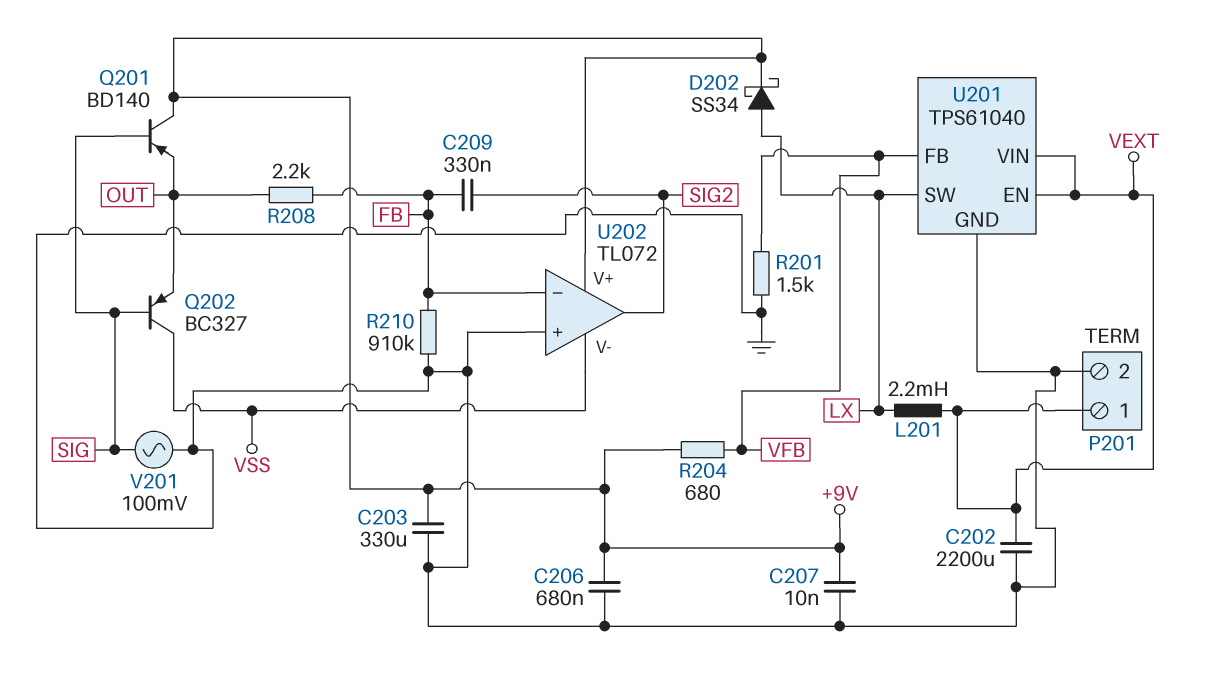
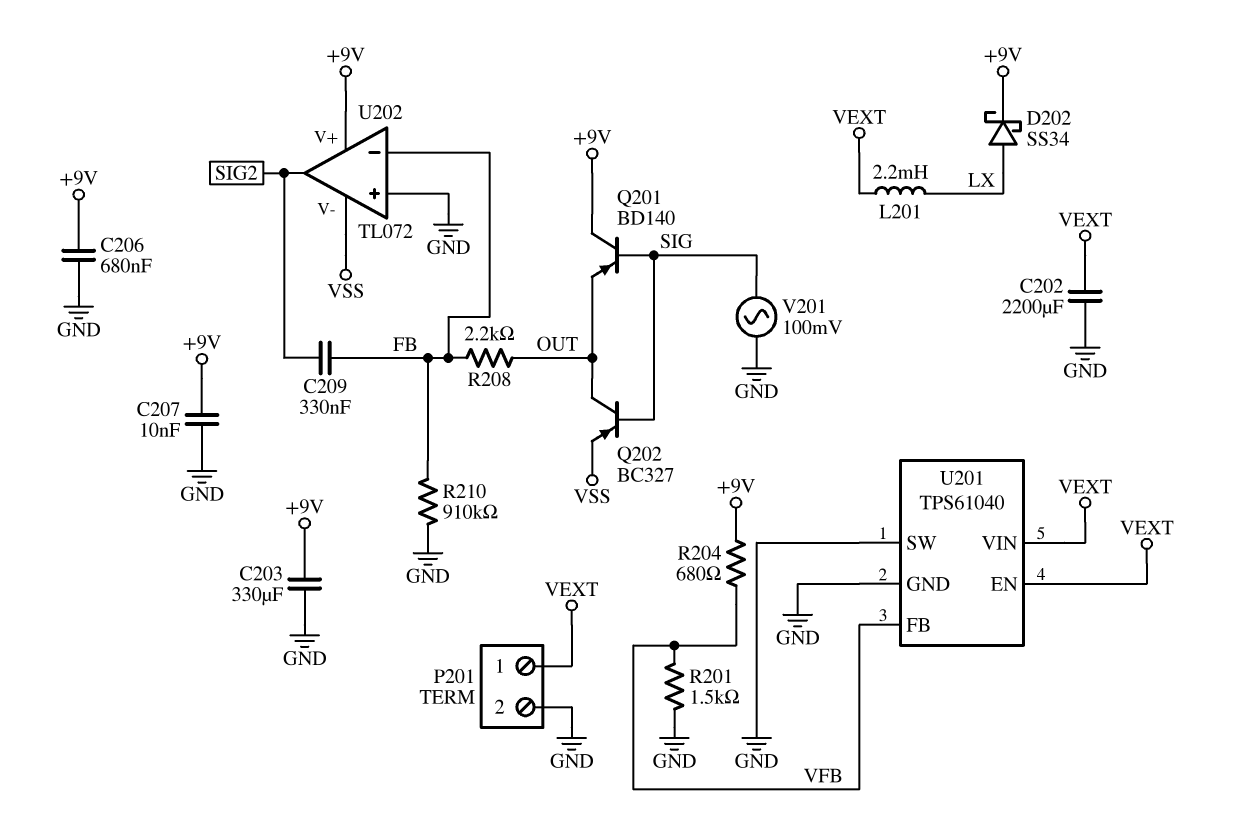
Q202: PNP BC327 (B SIG, C VSS, E OUT) -> PNP BC327 (B SIG, C OUT, E VSS)
U201 pin SW: LX -> GND

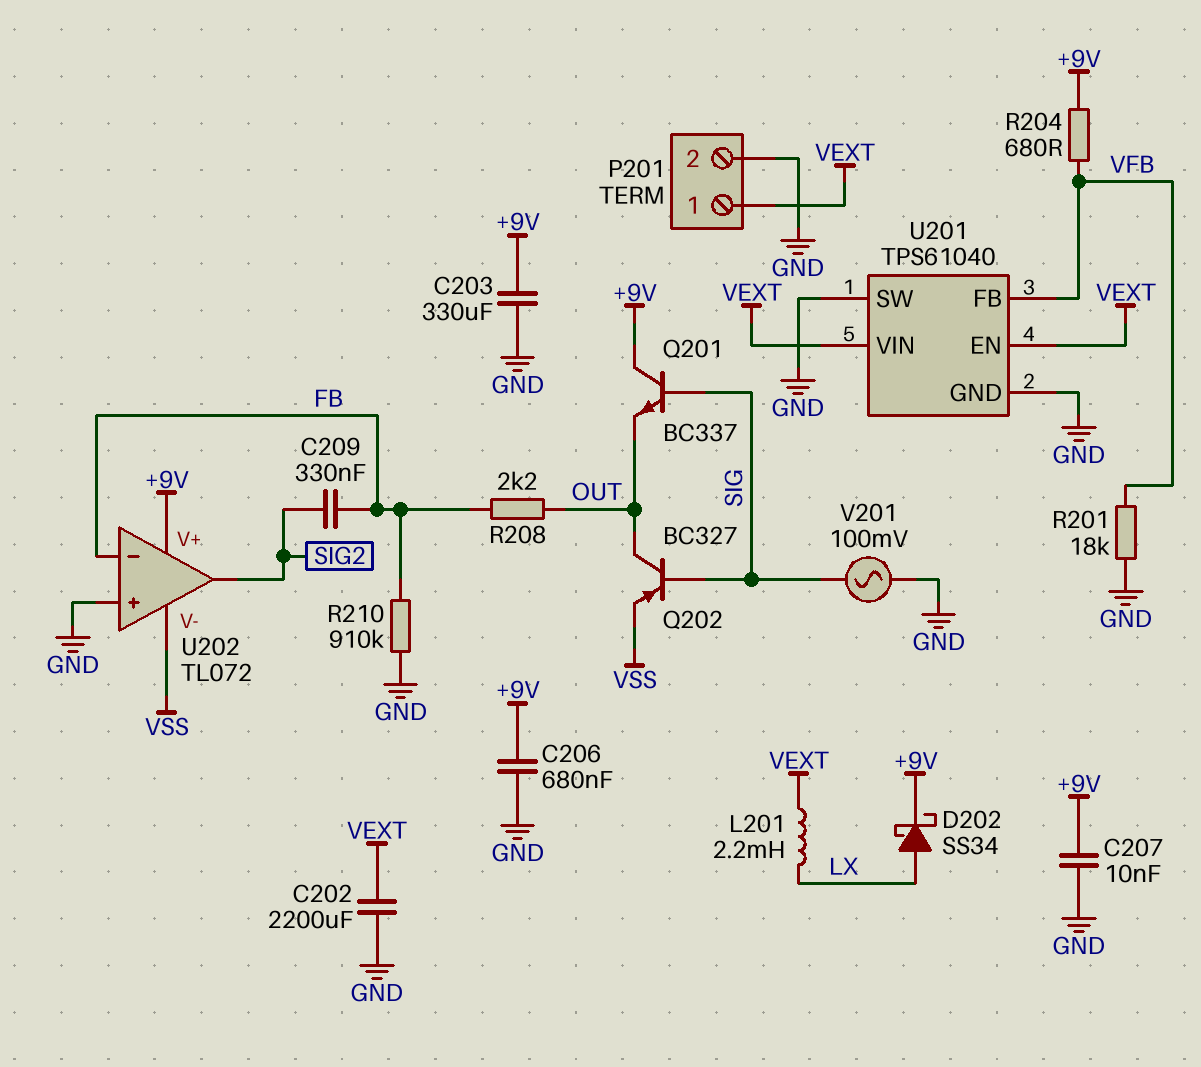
Q201: PNP BD140 (B SIG, C +9V, E OUT) -> NPN BC337 (B SIG, C +9V, E OUT)
R201: 1.5k (GND, VFB) -> 18k (GND, VFB)

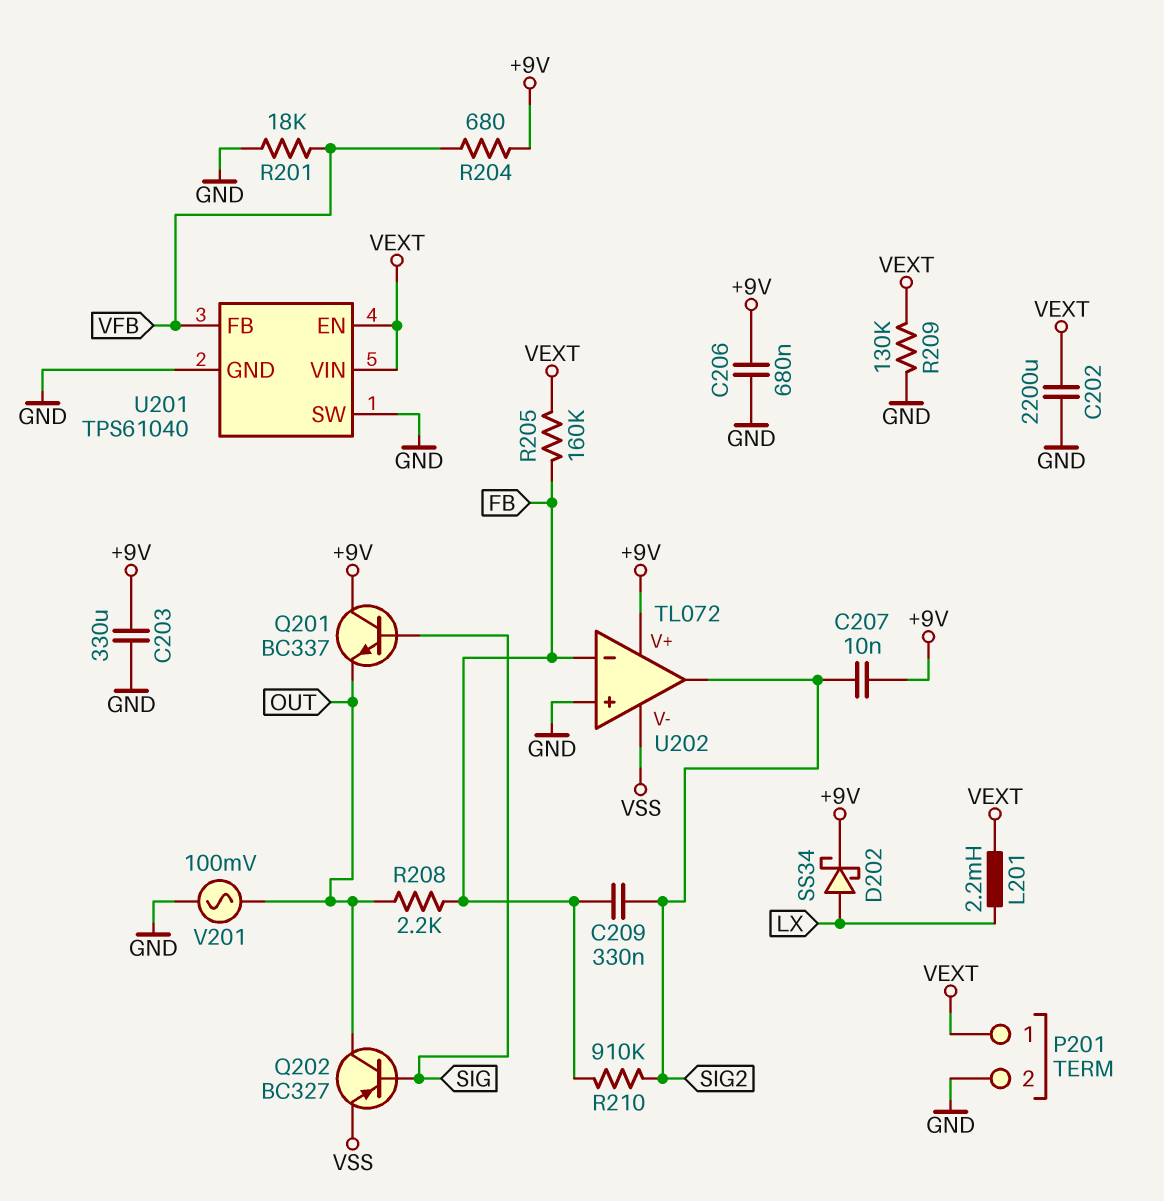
C207: 10nF (+9V, GND) -> 10nF (+9V, SIG2)
R205: none -> 160k (FB, VEXT)
R209: none -> 130k (GND, VEXT)
R210: 910k (FB, GND) -> 910k (FB, SIG2)
V201: AC 100mV (GND, SIG) -> AC 100mV (GND, OUT)

